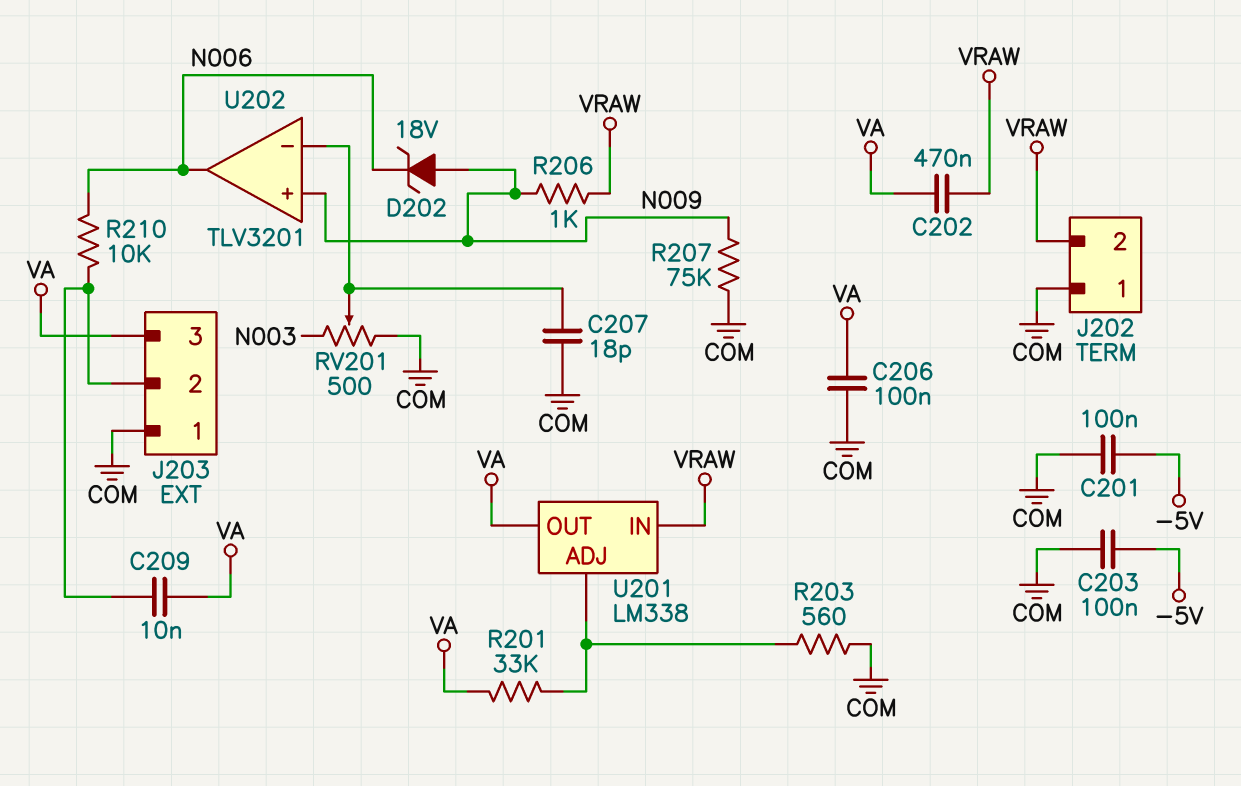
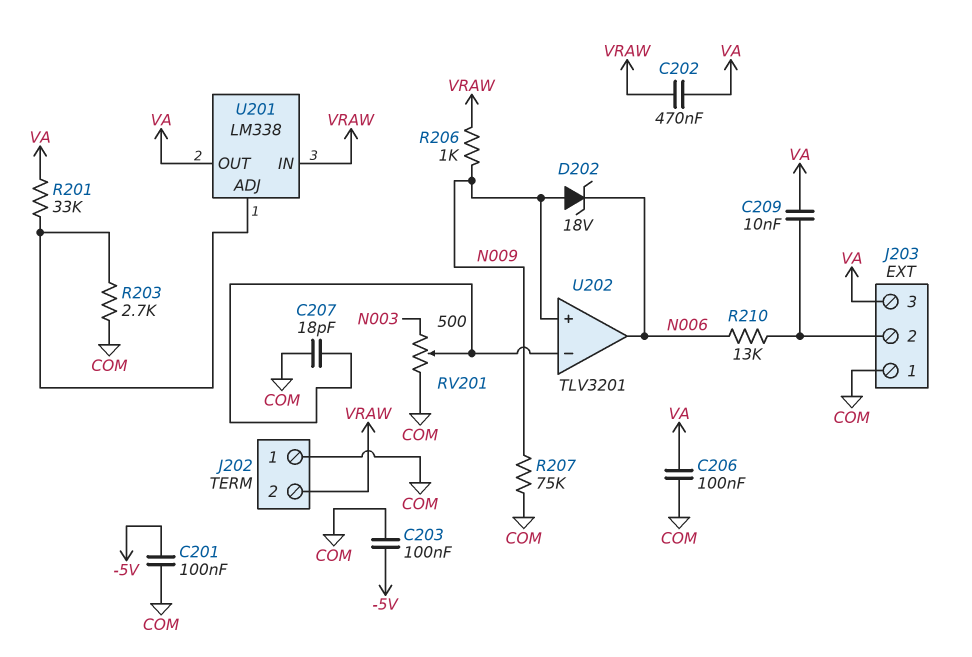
R203: 560 (COM, U201/ADJ) -> 2.7k (COM, U201/ADJ)
R210: 10k (J203/2, N006) -> 13k (J203/2, N006)

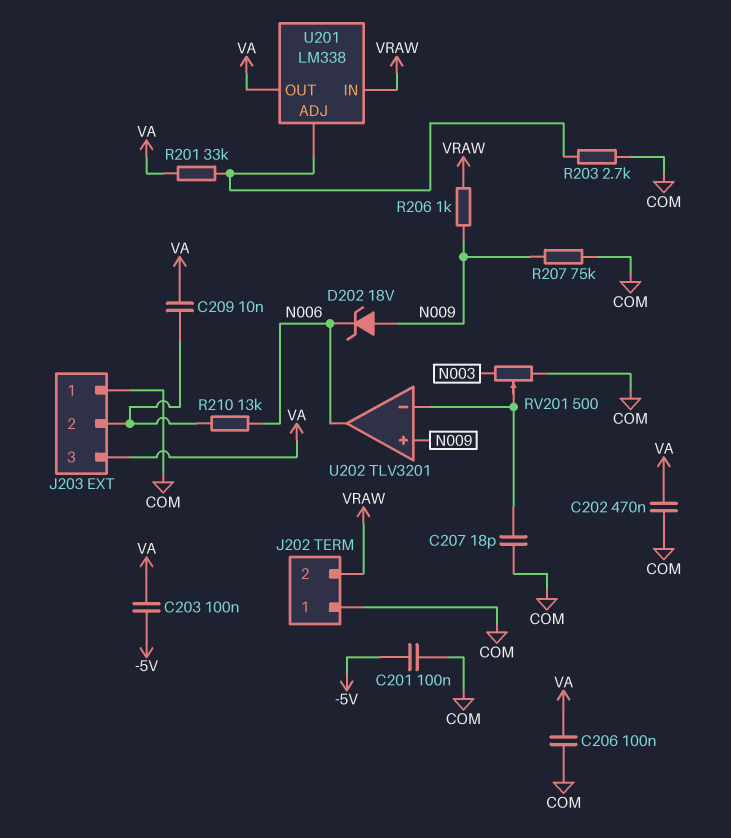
C202: 470nF (VA, VRAW) -> 470nF (COM, VA)
C203: 100nF (-5V, COM) -> 100nF (-5V, VA)

